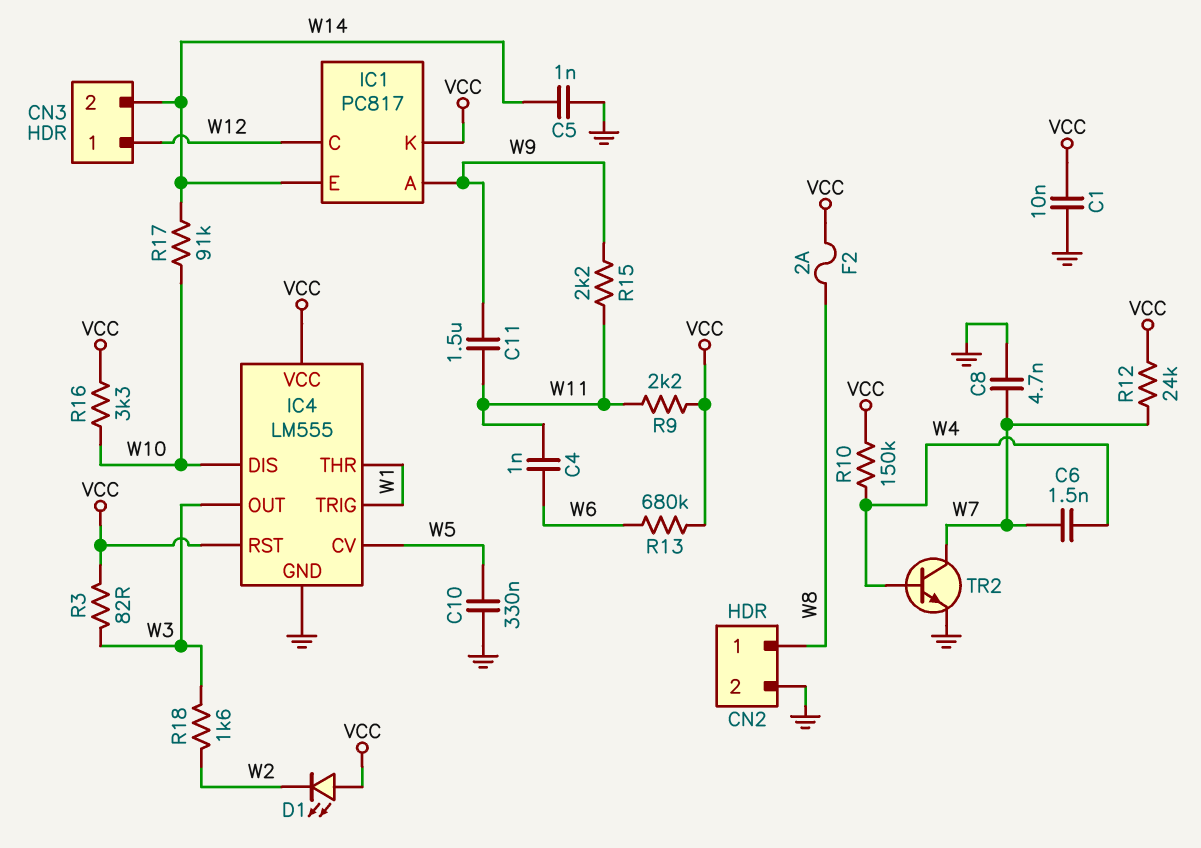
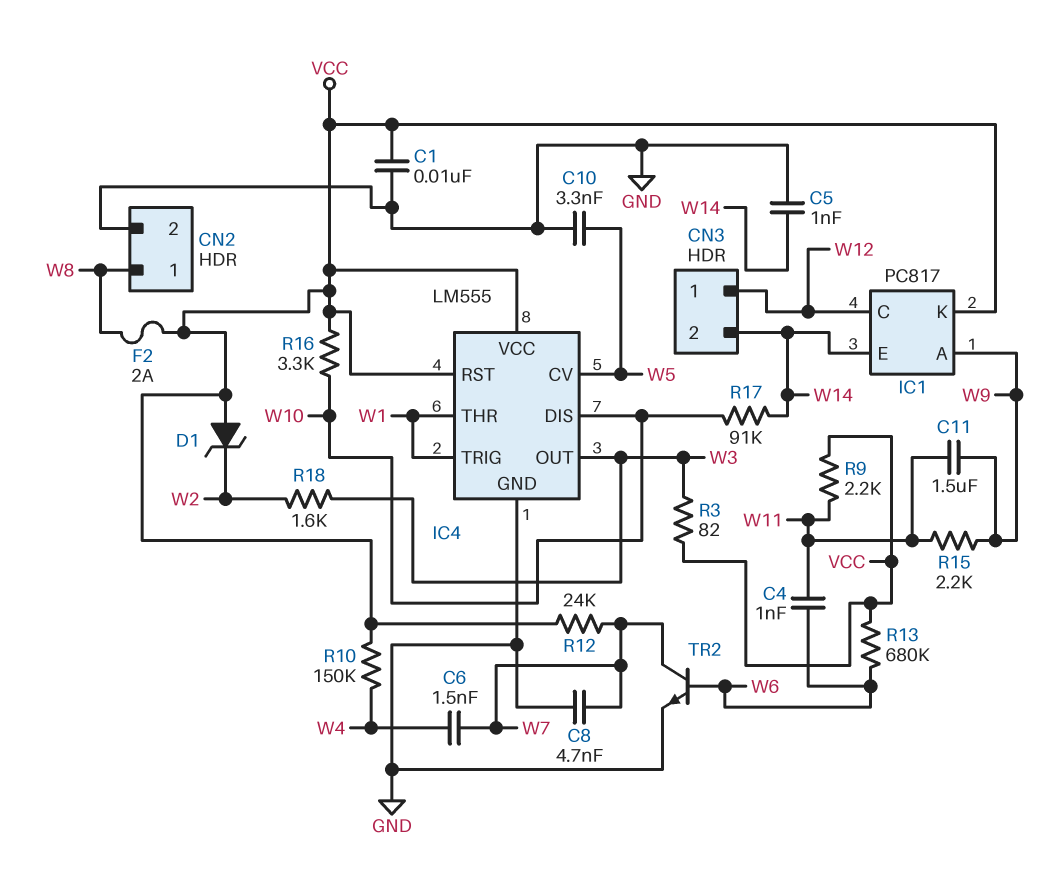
C10: 330nF (GND, W5) -> 3.3nF (GND, W5)
D1: LED (A VCC, K W2) -> zener (A VCC, K W2)
TR2: NPN (B W4, C W7, E GND) -> NPN (B W6, C W7, E GND)

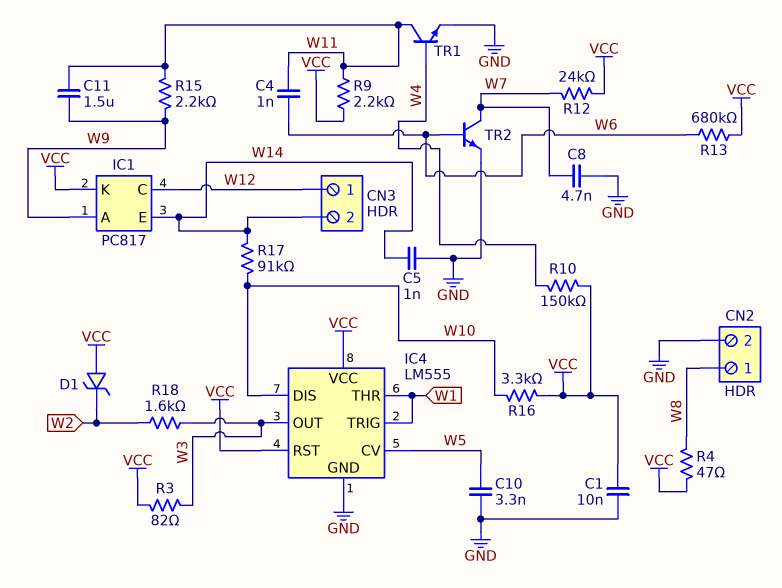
C6: 1.5nF (W4, W7) -> none
F2: 2A (VCC, W8) -> none
R4: none -> 47 (VCC, W8)
TR1: none -> NPN (B W4, C W11, E GND)

